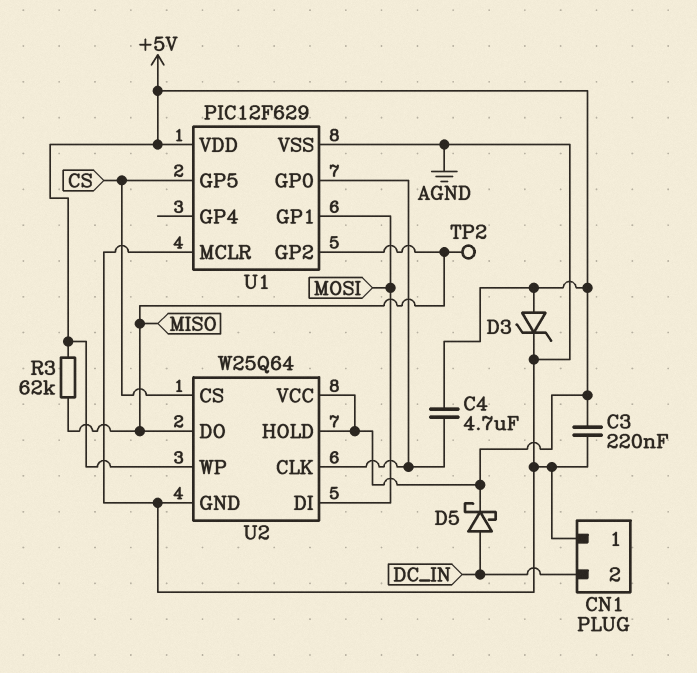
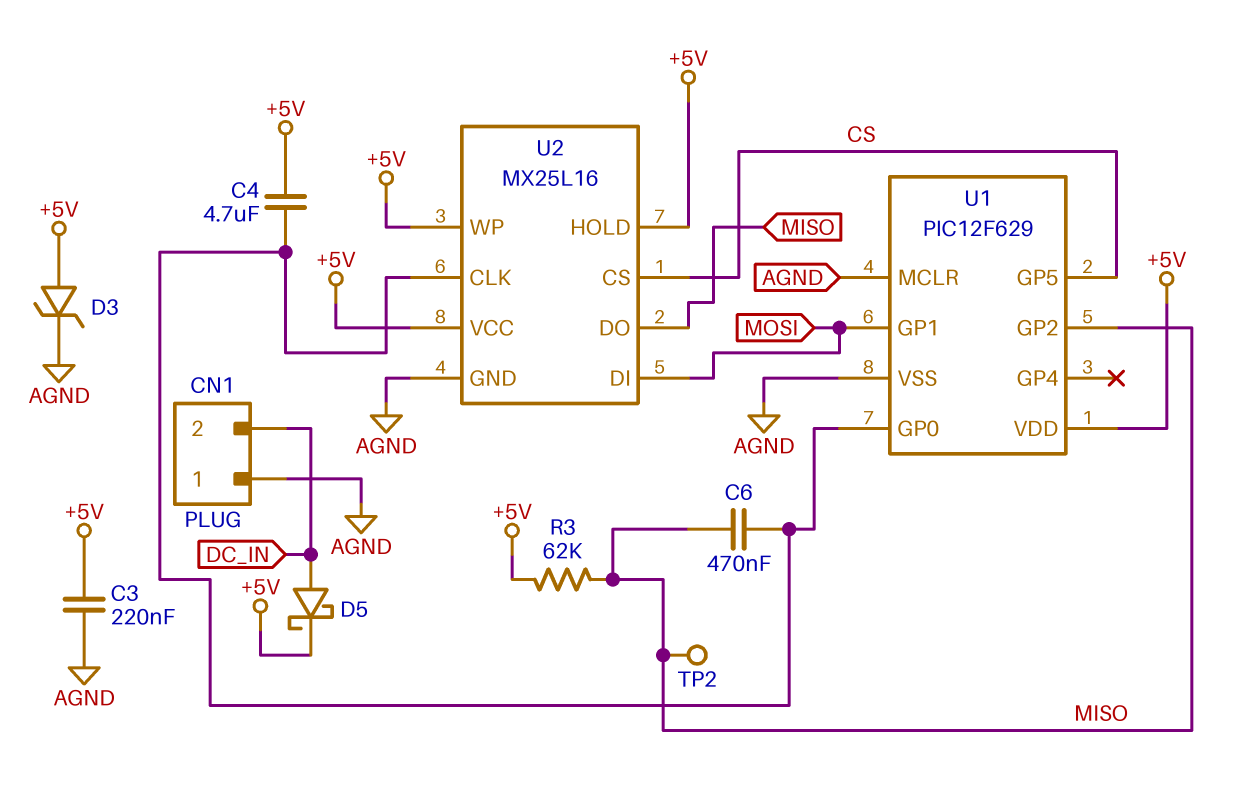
C6: none -> 470nF (MISO, U1/GP0)
U2: W25Q64 -> MX25L16

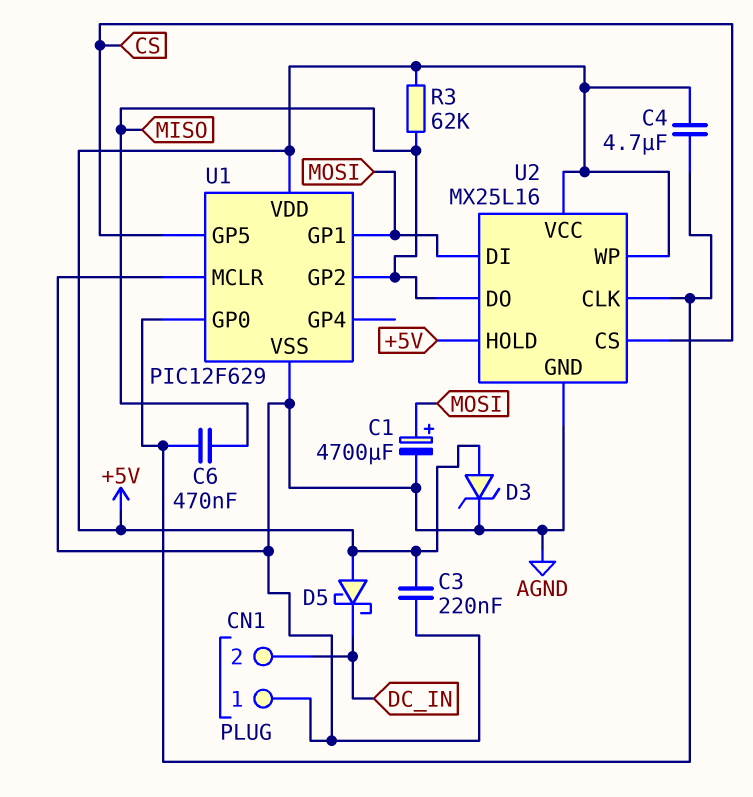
C1: none -> 4700uF (plus MOSI, minus AGND)
D5: schottky (A DC_IN, K +5V) -> schottky (A +5V, K DC_IN)
TP2: test point (MISO) -> none

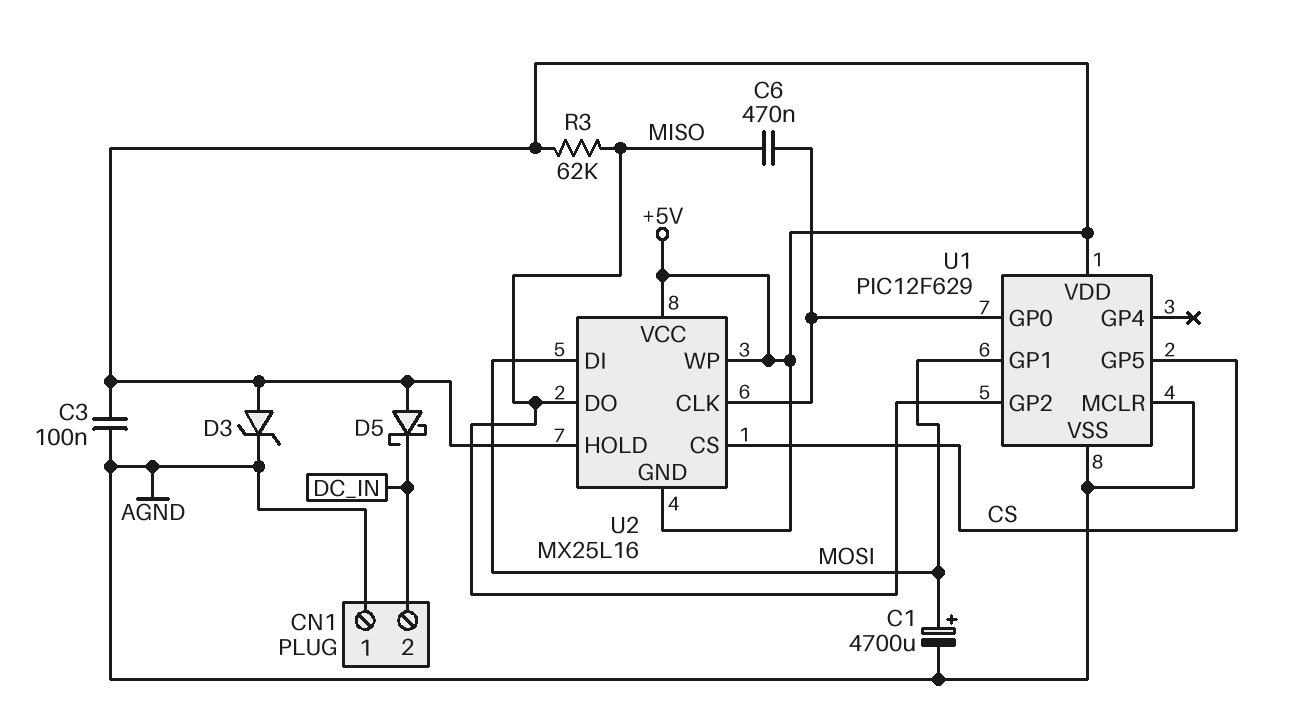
C3: 220nF (+5V, AGND) -> 100nF (+5V, AGND)
C4: 4.7uF (+5V, U1/GP0) -> none
U2 pin GND: AGND -> +5V

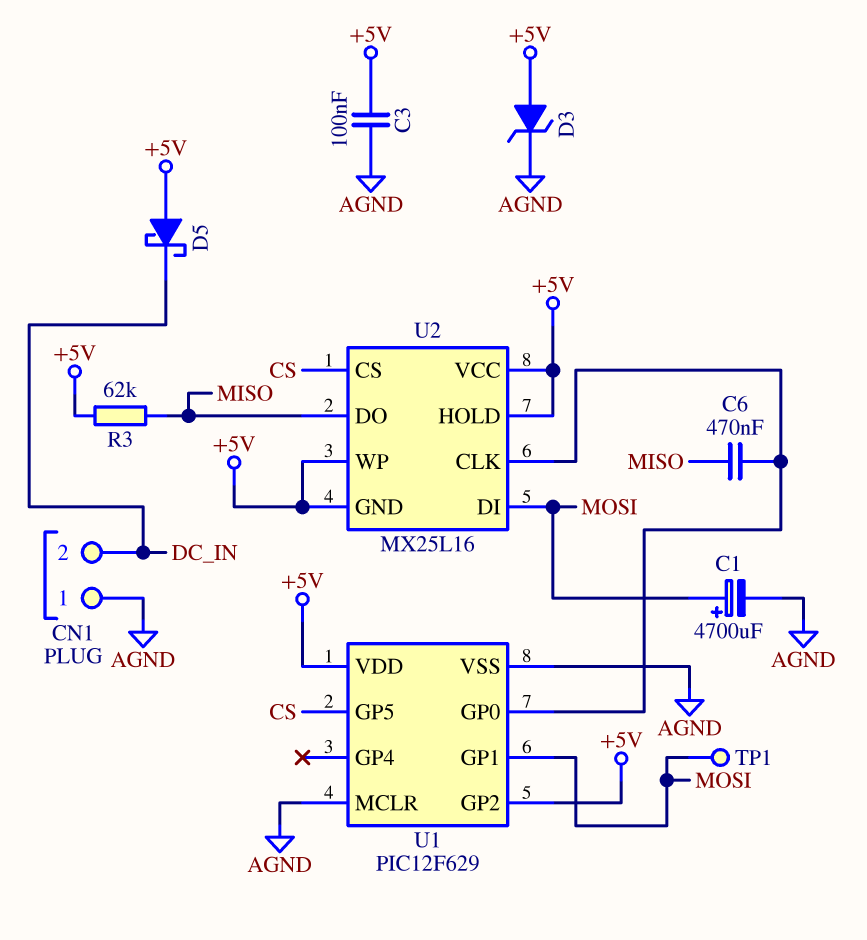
TP1: none -> test point (MOSI)
U1 pin GP2: MISO -> +5V

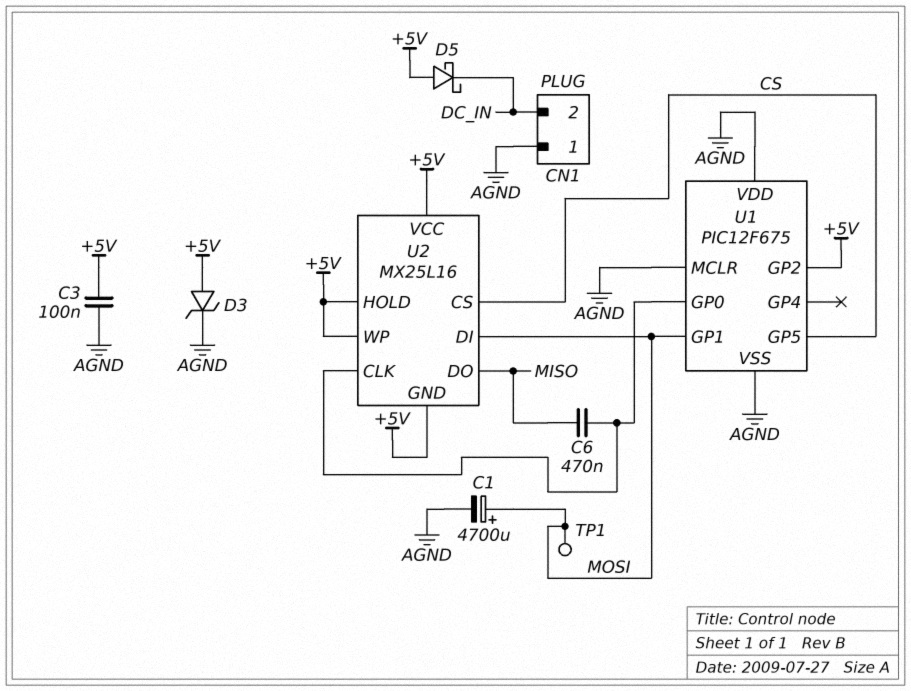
R3: 62k (+5V, MISO) -> none
U1: PIC12F629 -> PIC12F675
U1 pin VDD: +5V -> AGND

